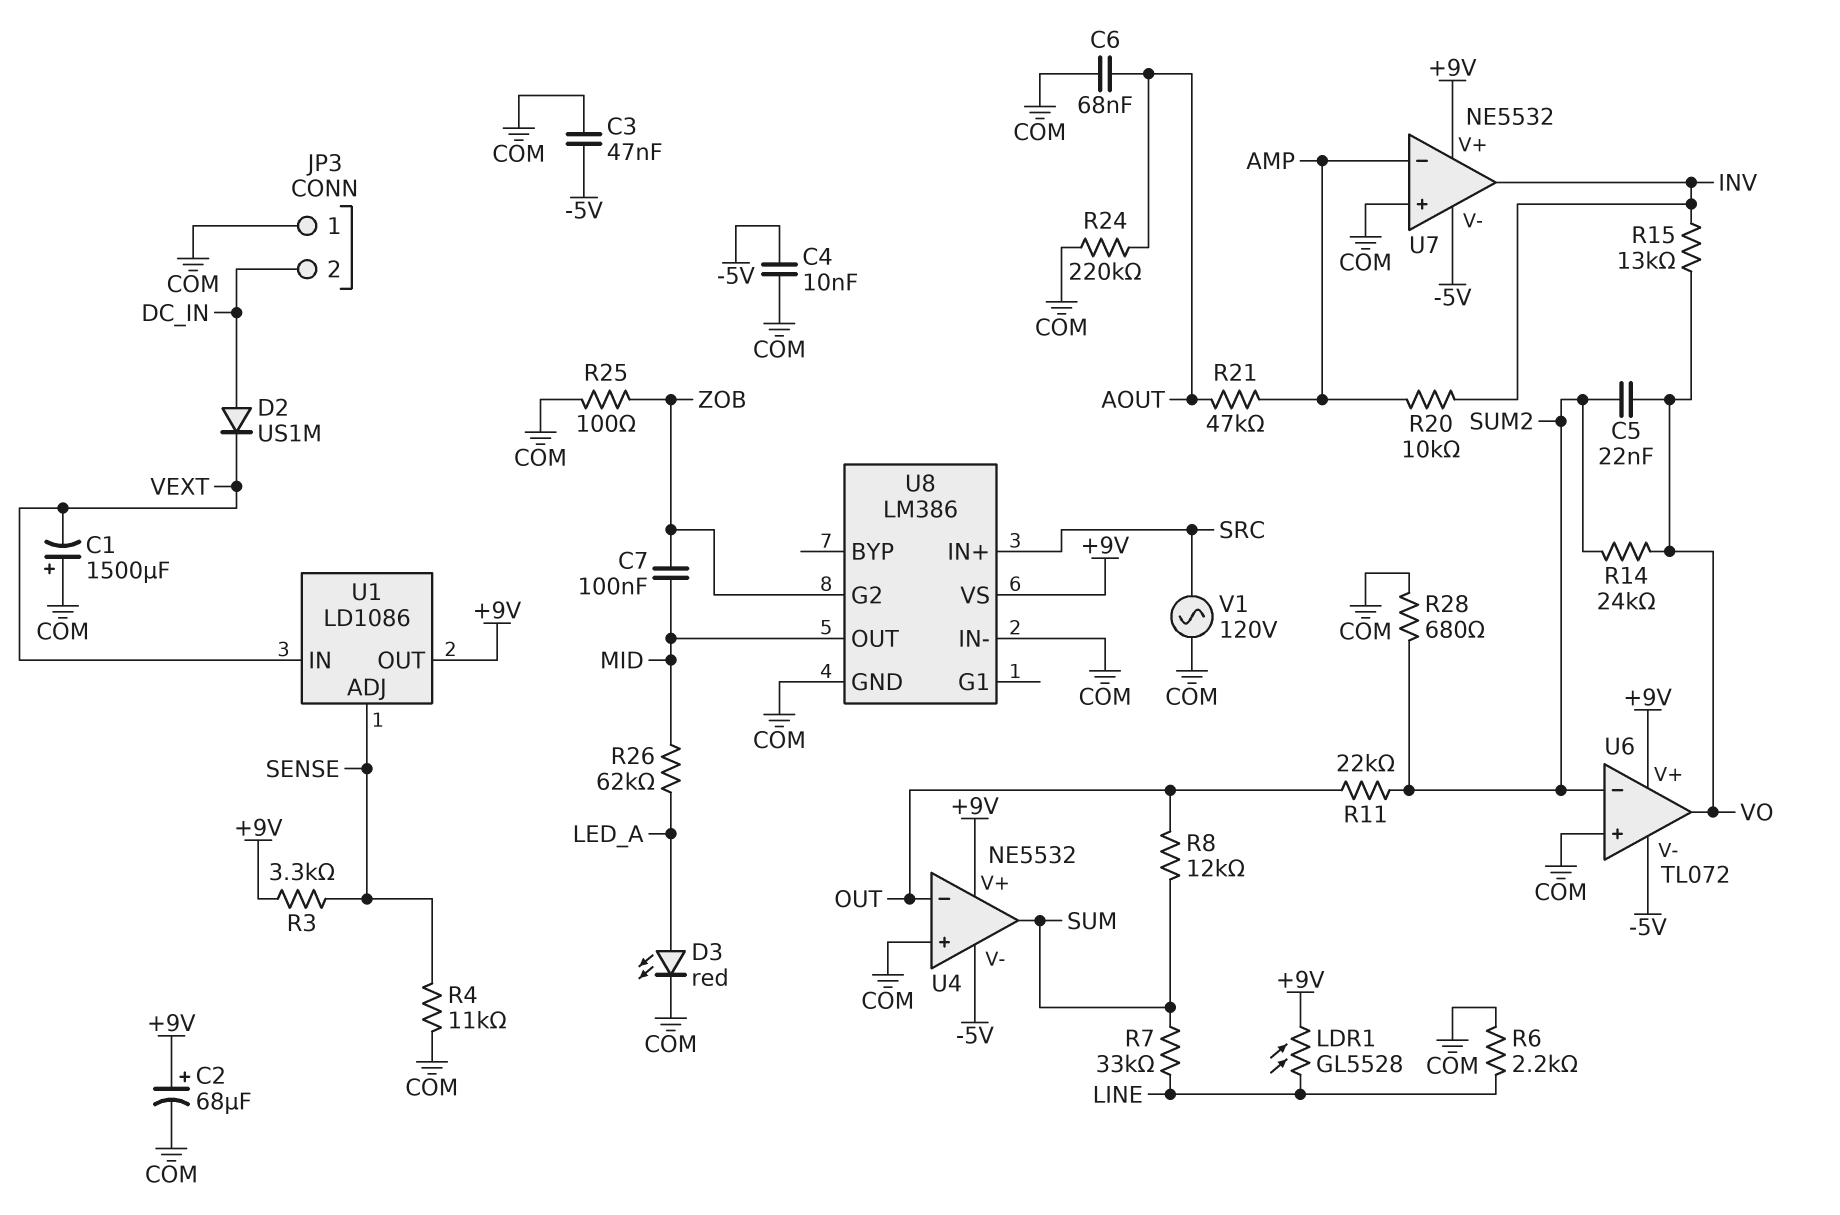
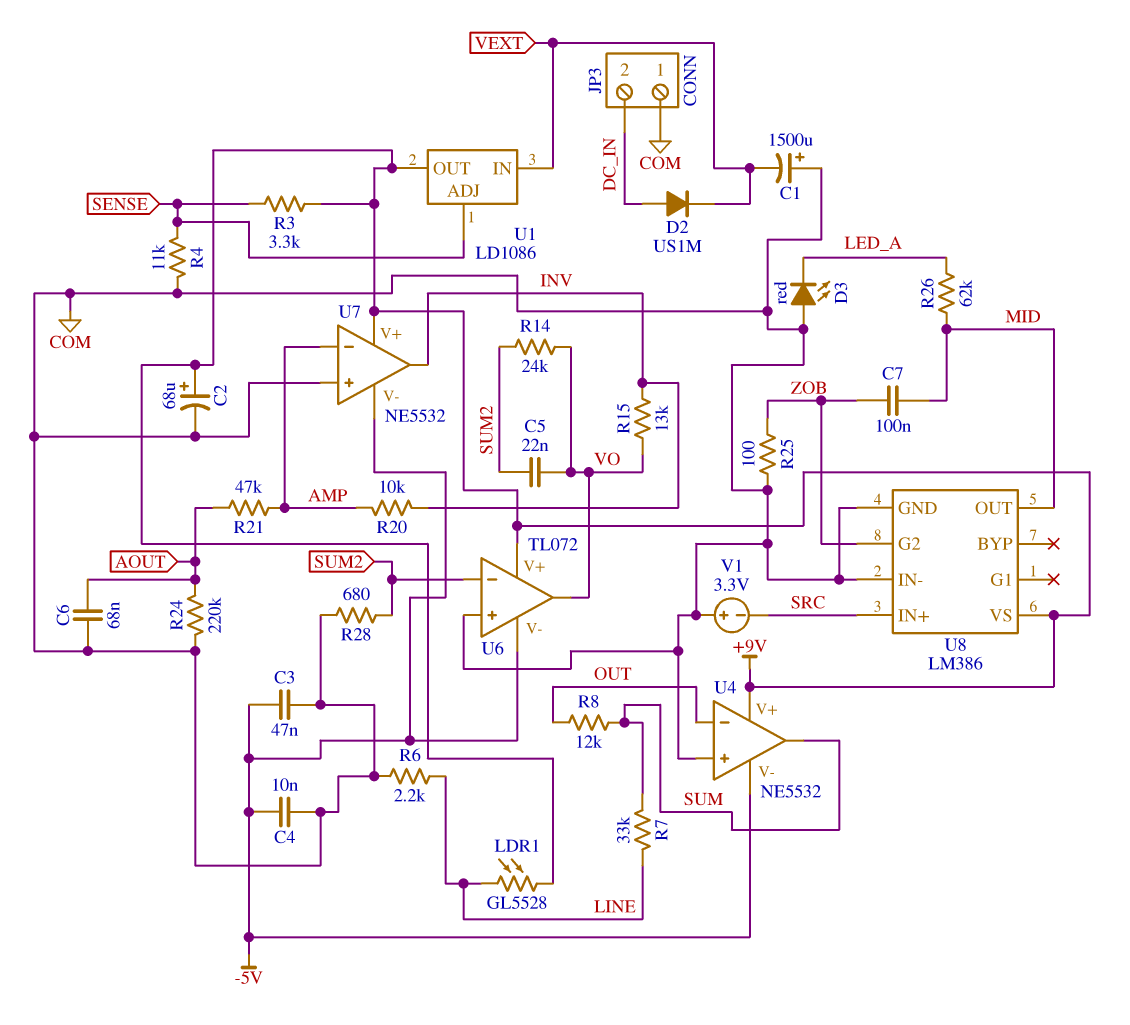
D3: LED red (A LED_A, K COM) -> LED red (A COM, K LED_A)
R11: 22k (OUT, SUM2) -> none
V1: AC 120V (COM, SRC) -> 3.3V (plus COM, minus SRC)

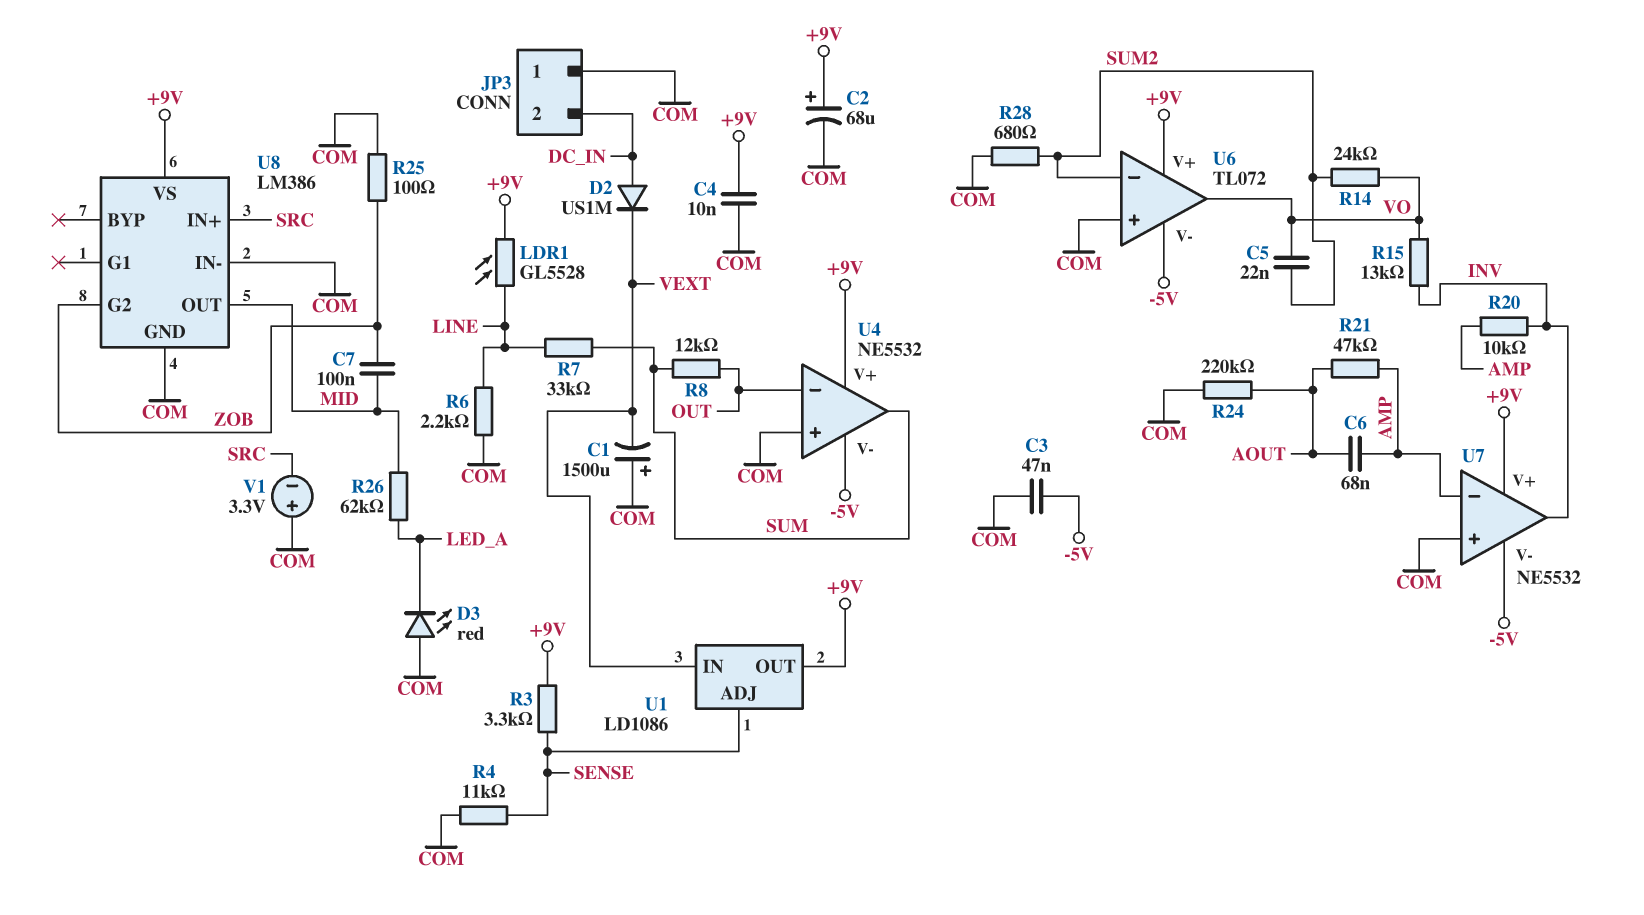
C4: 10nF (-5V, COM) -> 10nF (+9V, COM)
C6: 68nF (AOUT, COM) -> 68nF (AMP, AOUT)

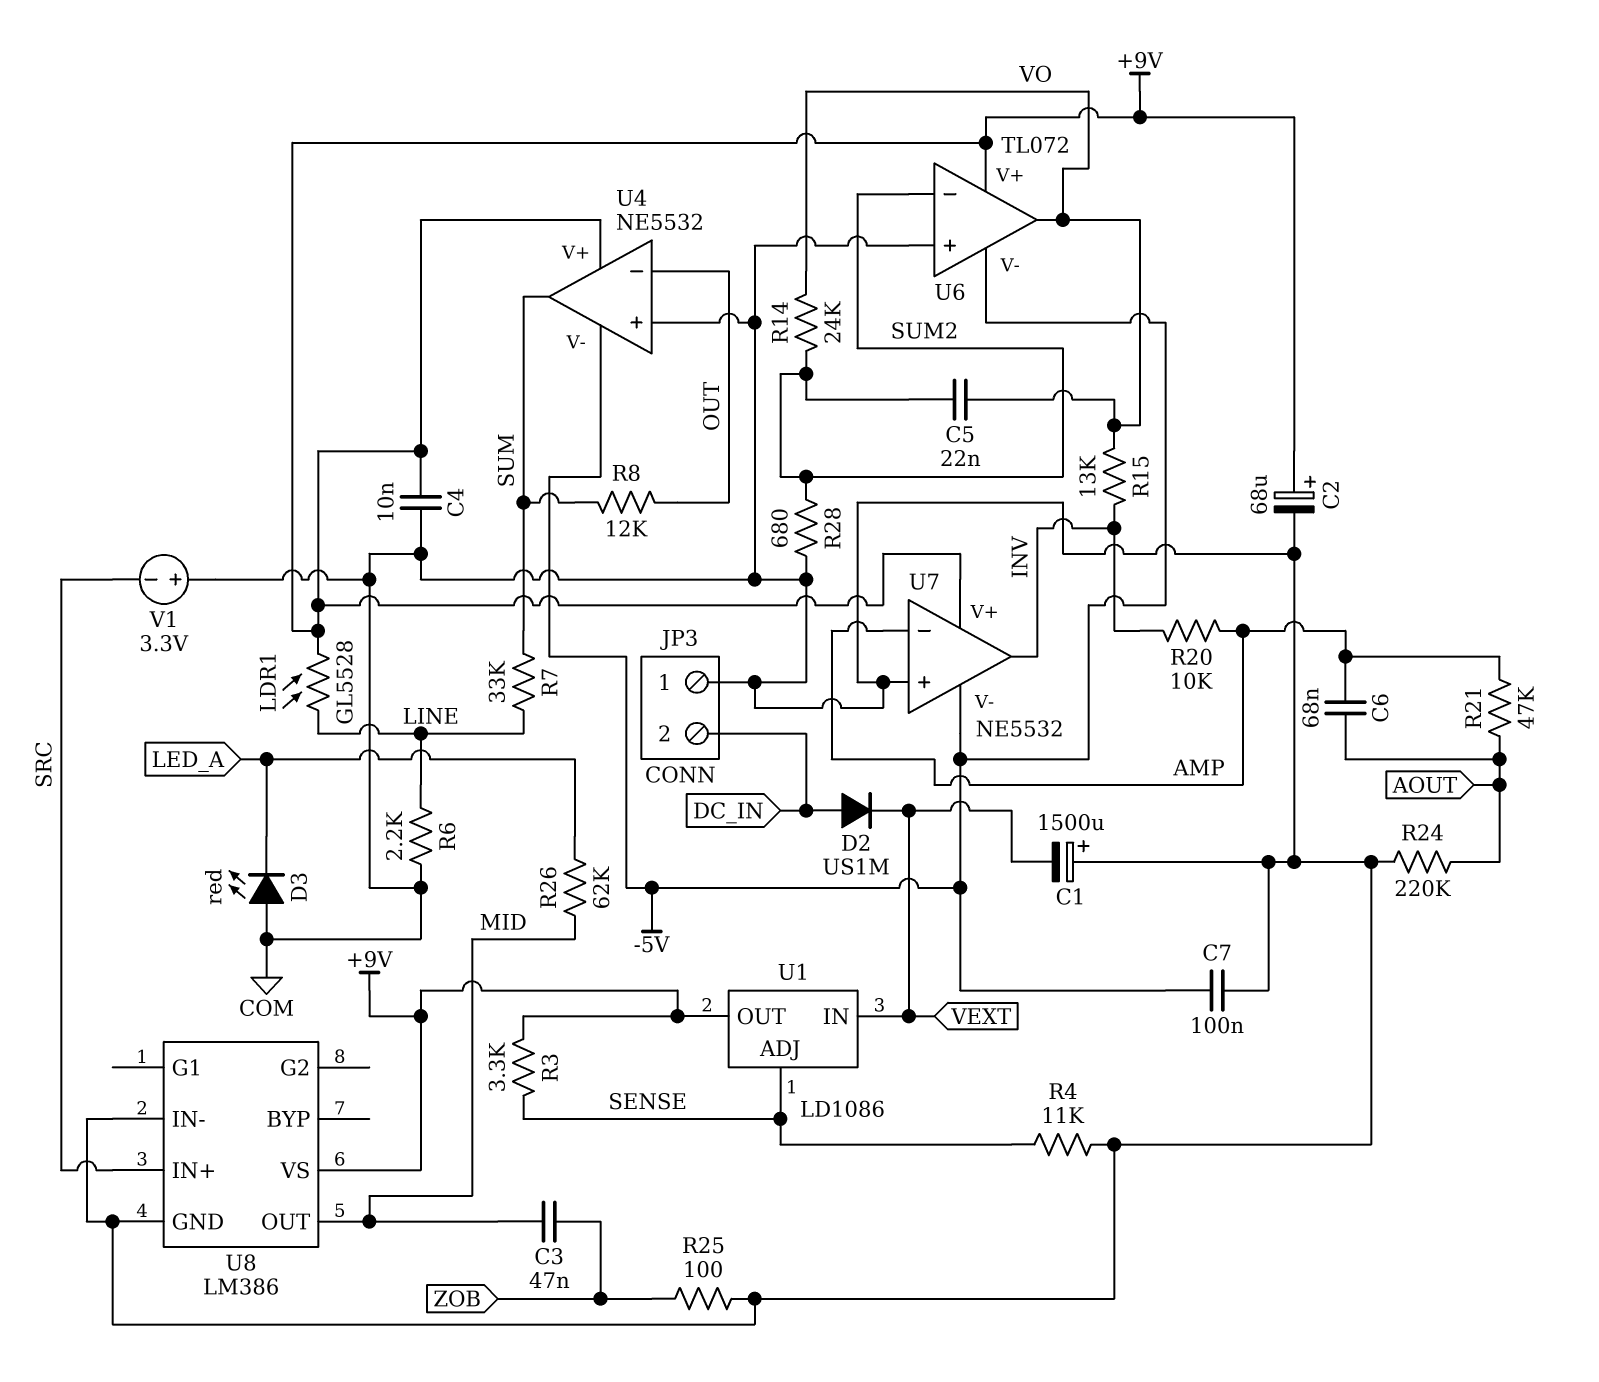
C3: 47nF (-5V, COM) -> 47nF (MID, ZOB)
C7: 100nF (MID, ZOB) -> 100nF (-5V, COM)
U8 pin G2: ZOB -> none

